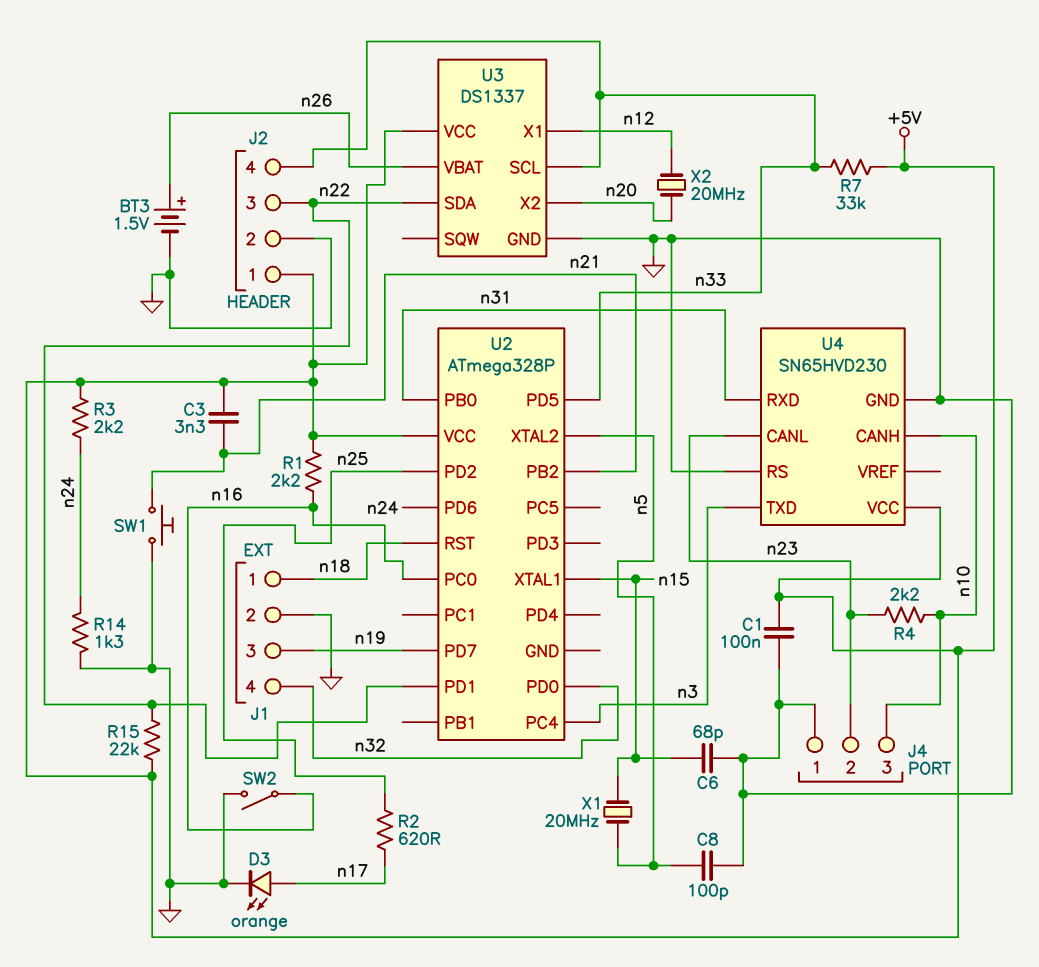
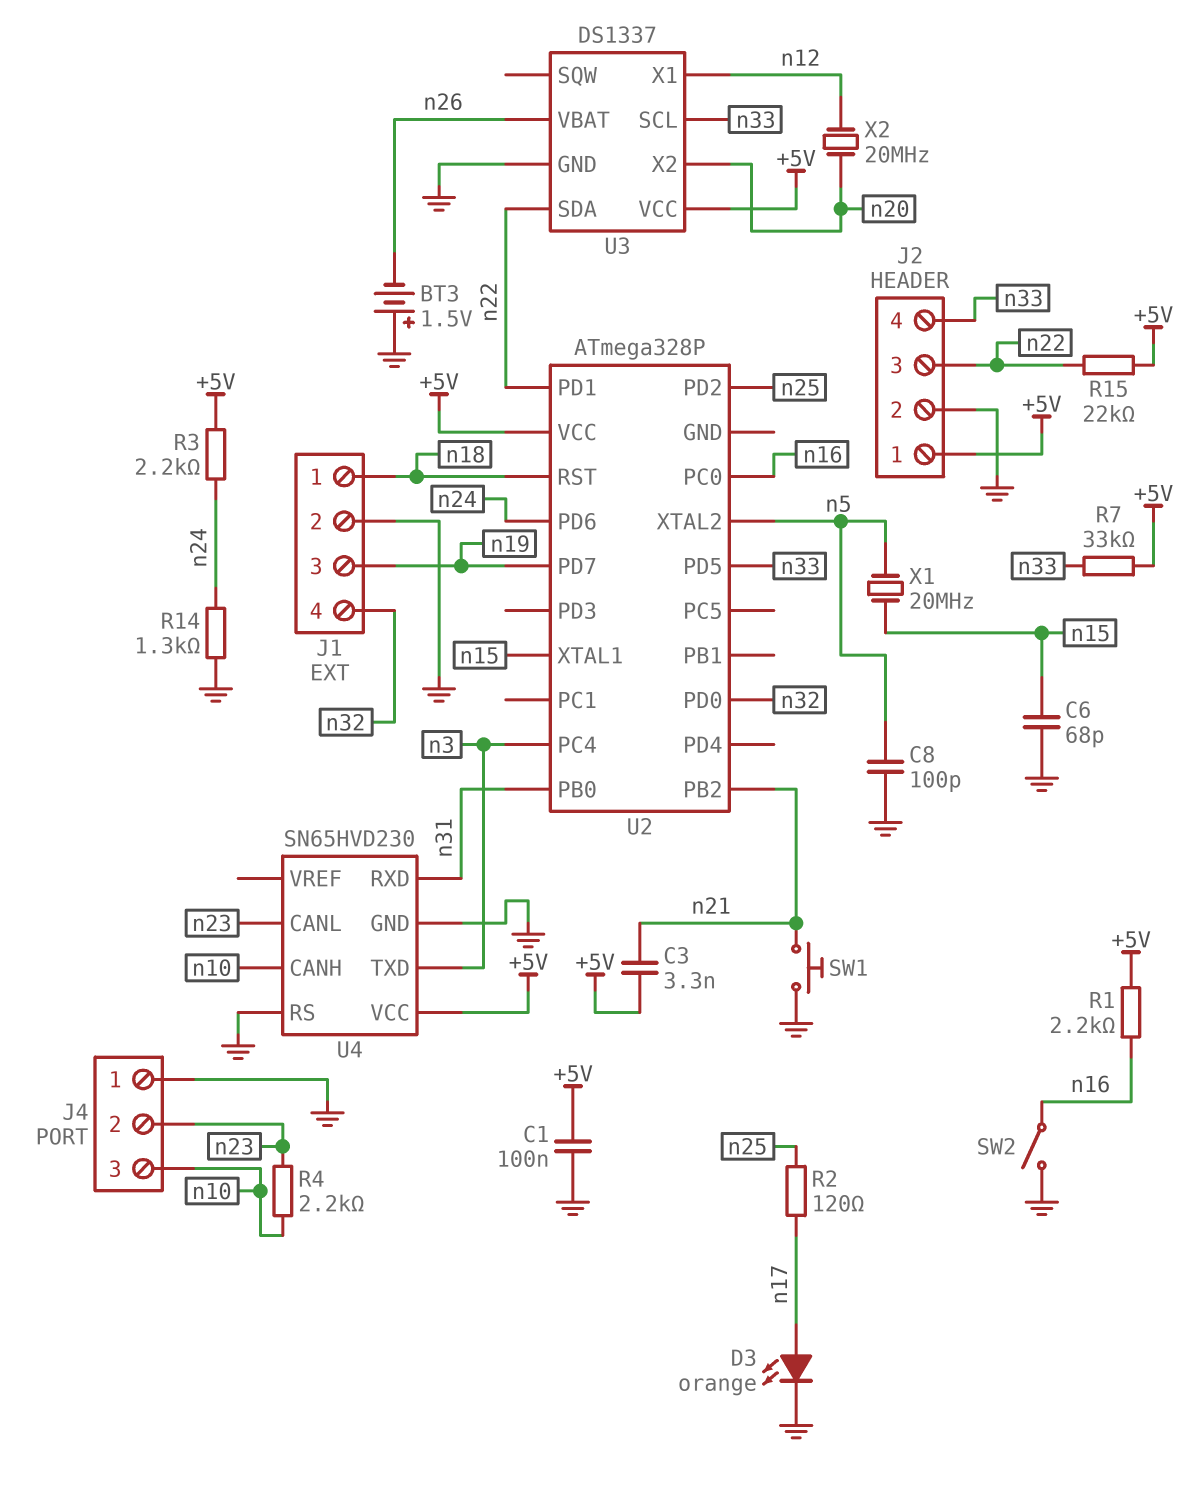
BT3: 1.5V (plus n26, minus GND) -> 1.5V (plus GND, minus n26)
R2: 620 (n17, n25) -> 120 (n17, n25)

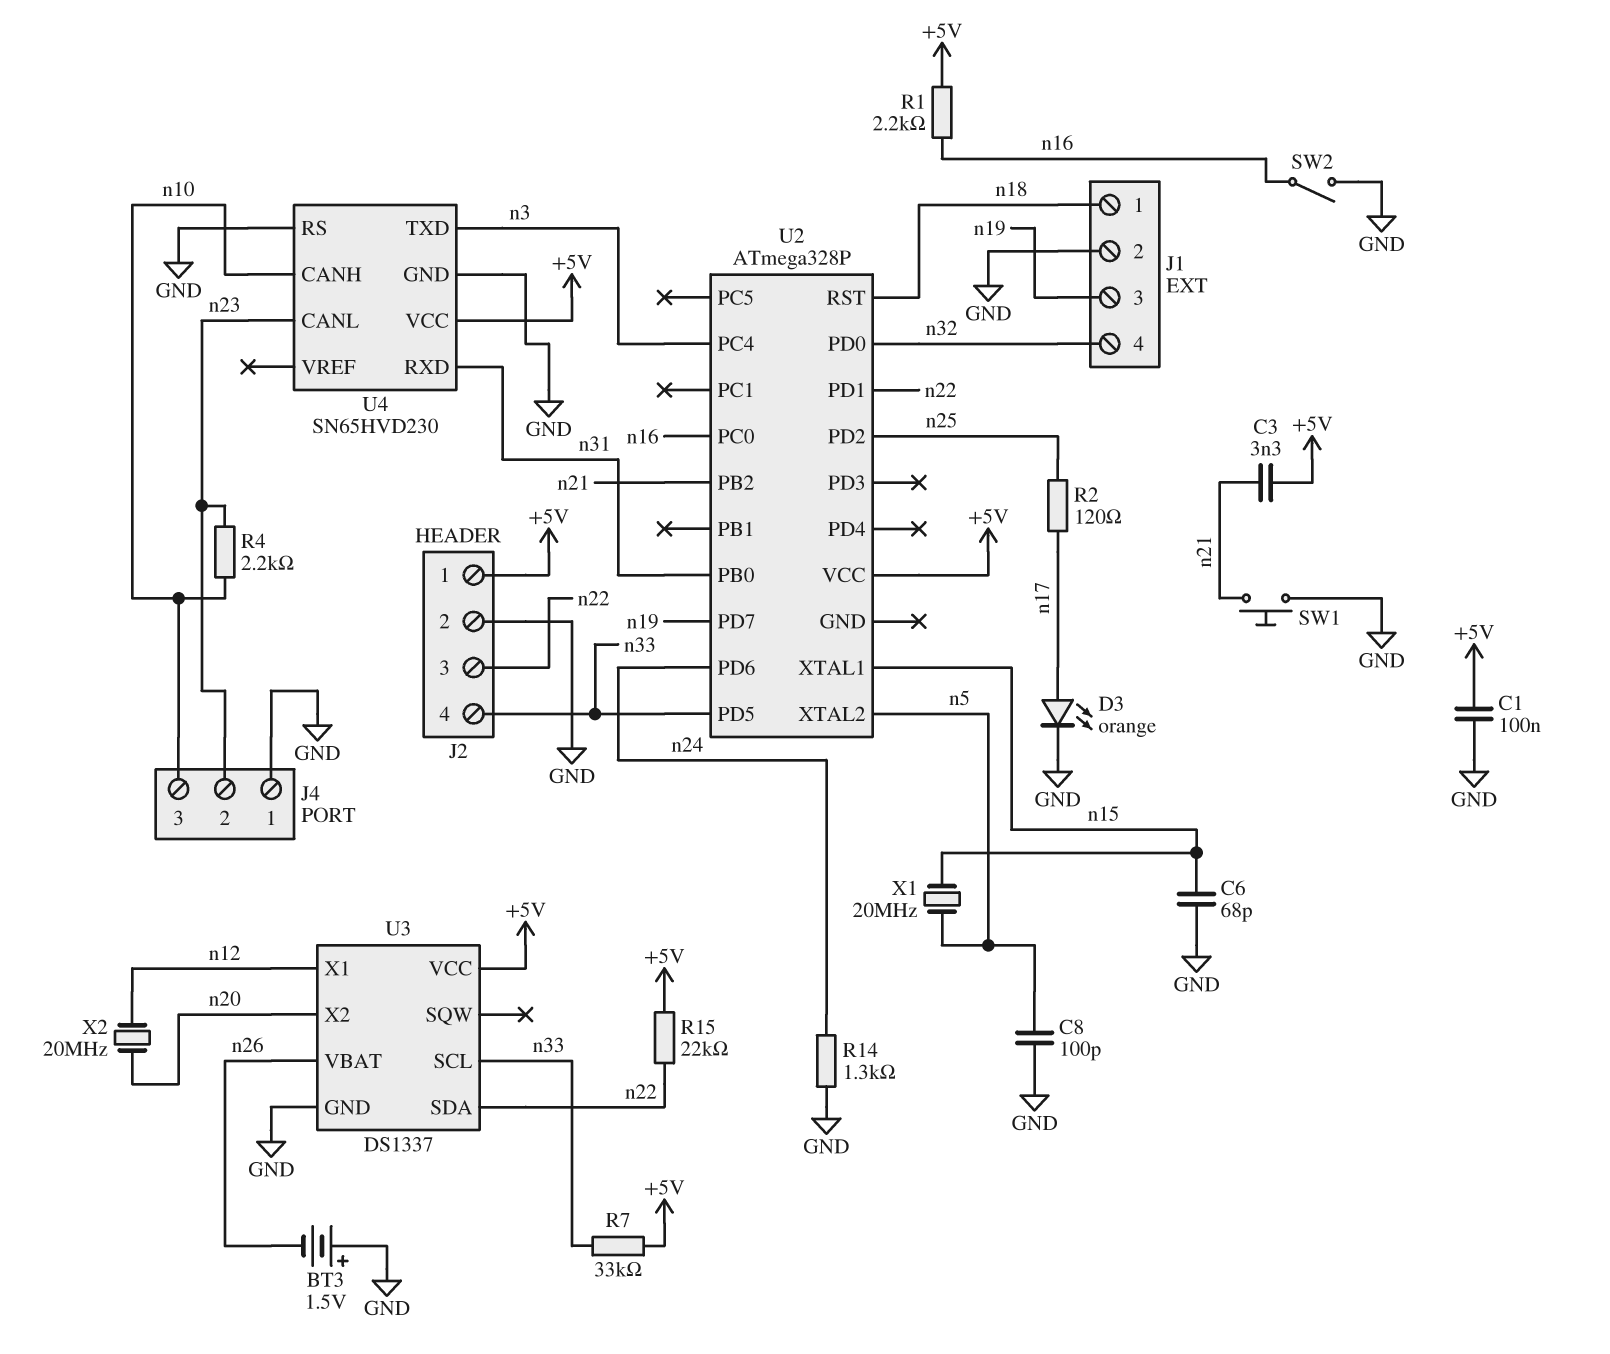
R3: 2.2k (+5V, n24) -> none

